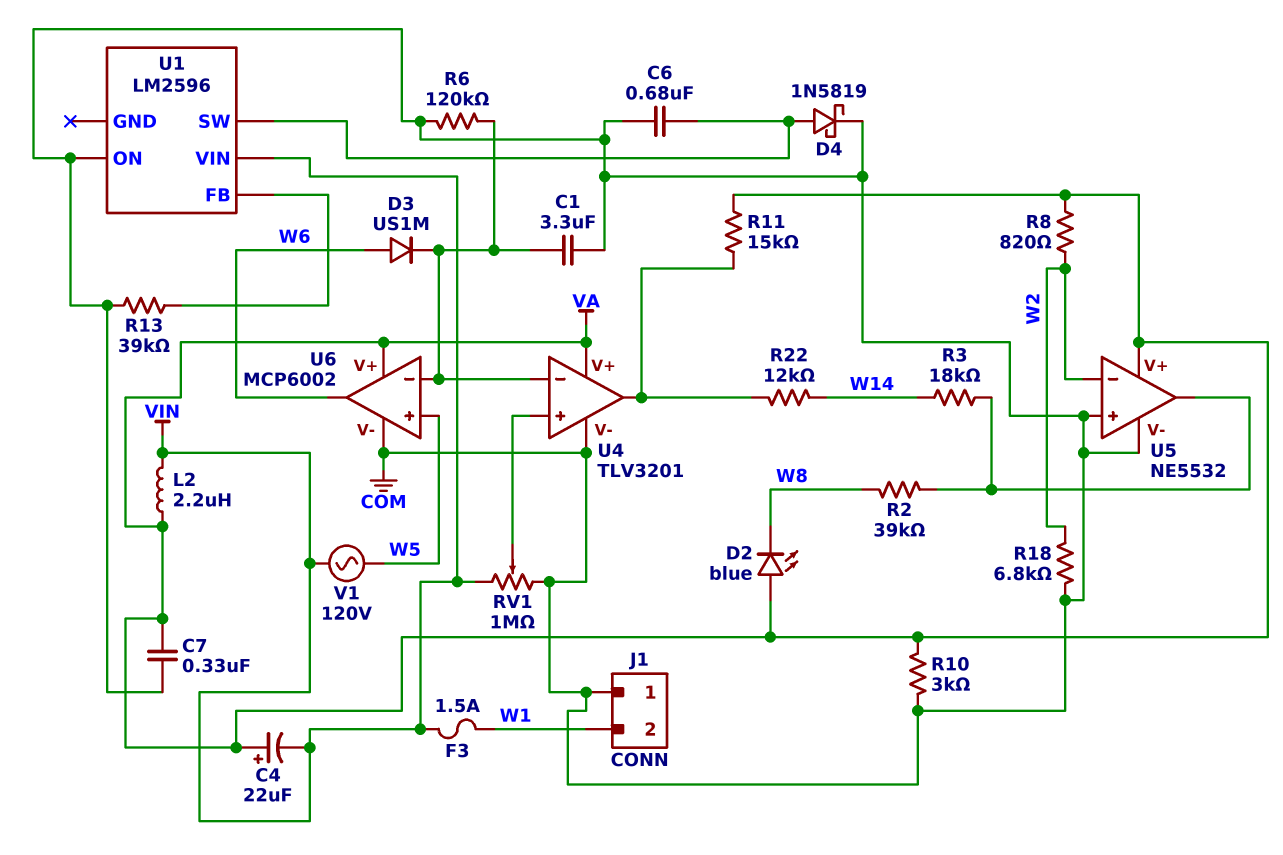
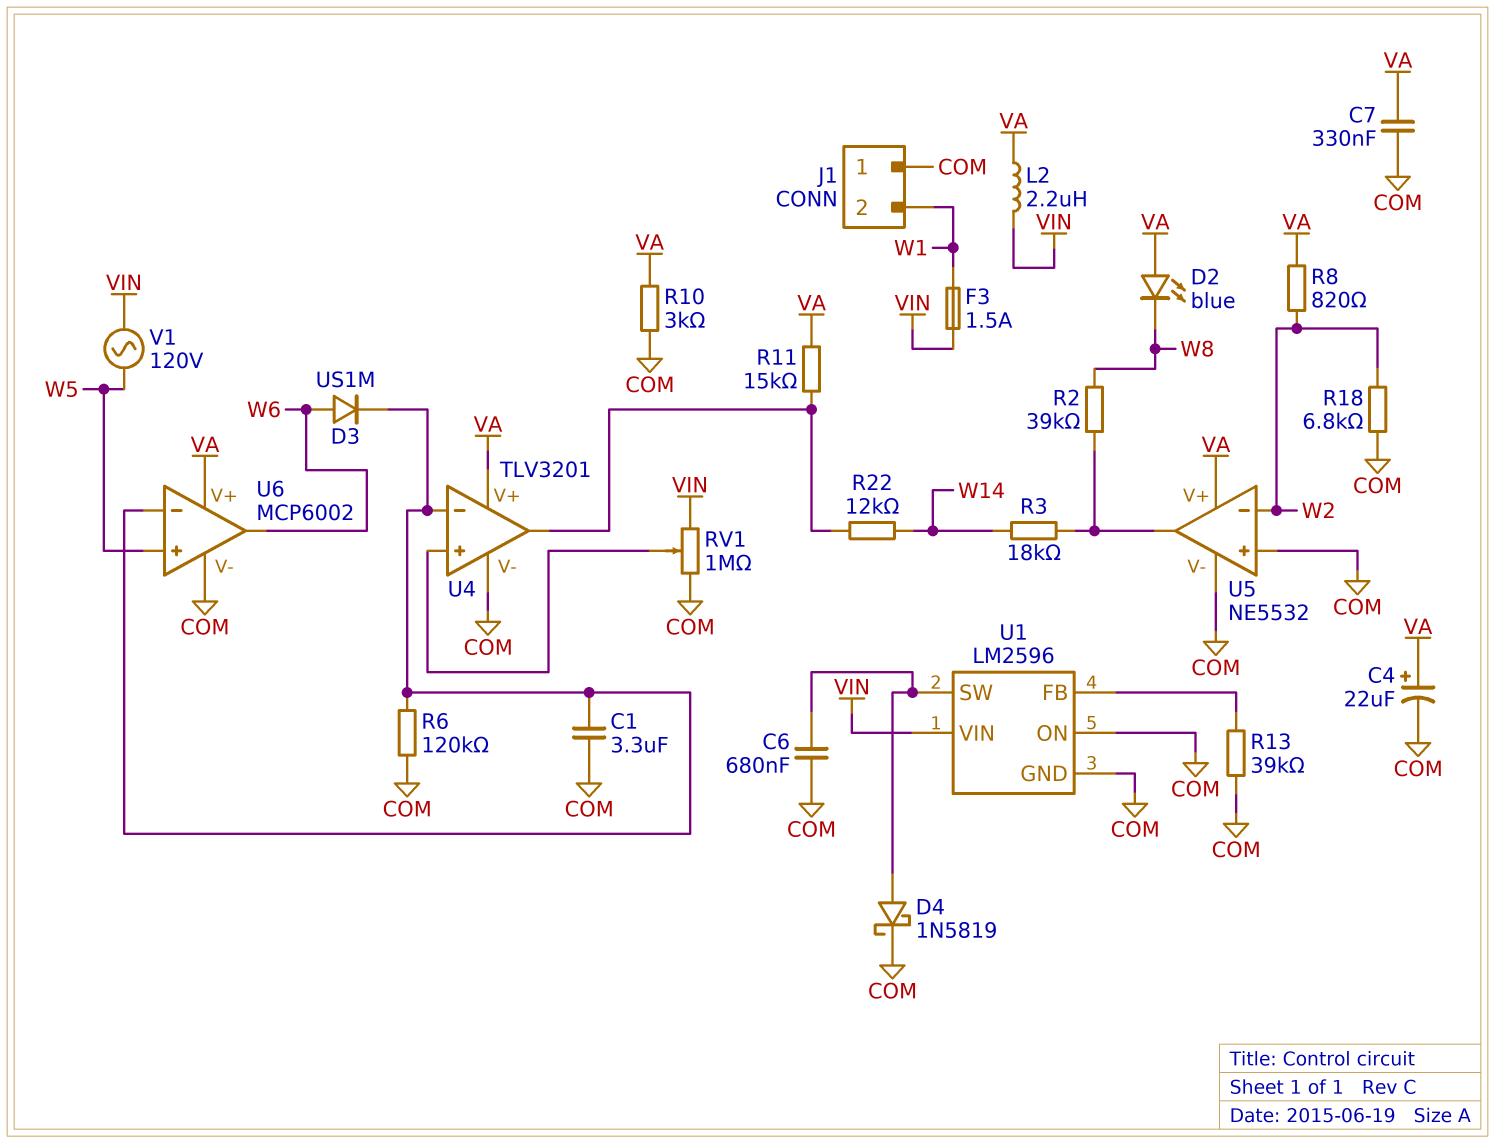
C4: 22uF (plus VA, minus VIN) -> 22uF (plus VA, minus COM)
U1 pin GND: none -> COM

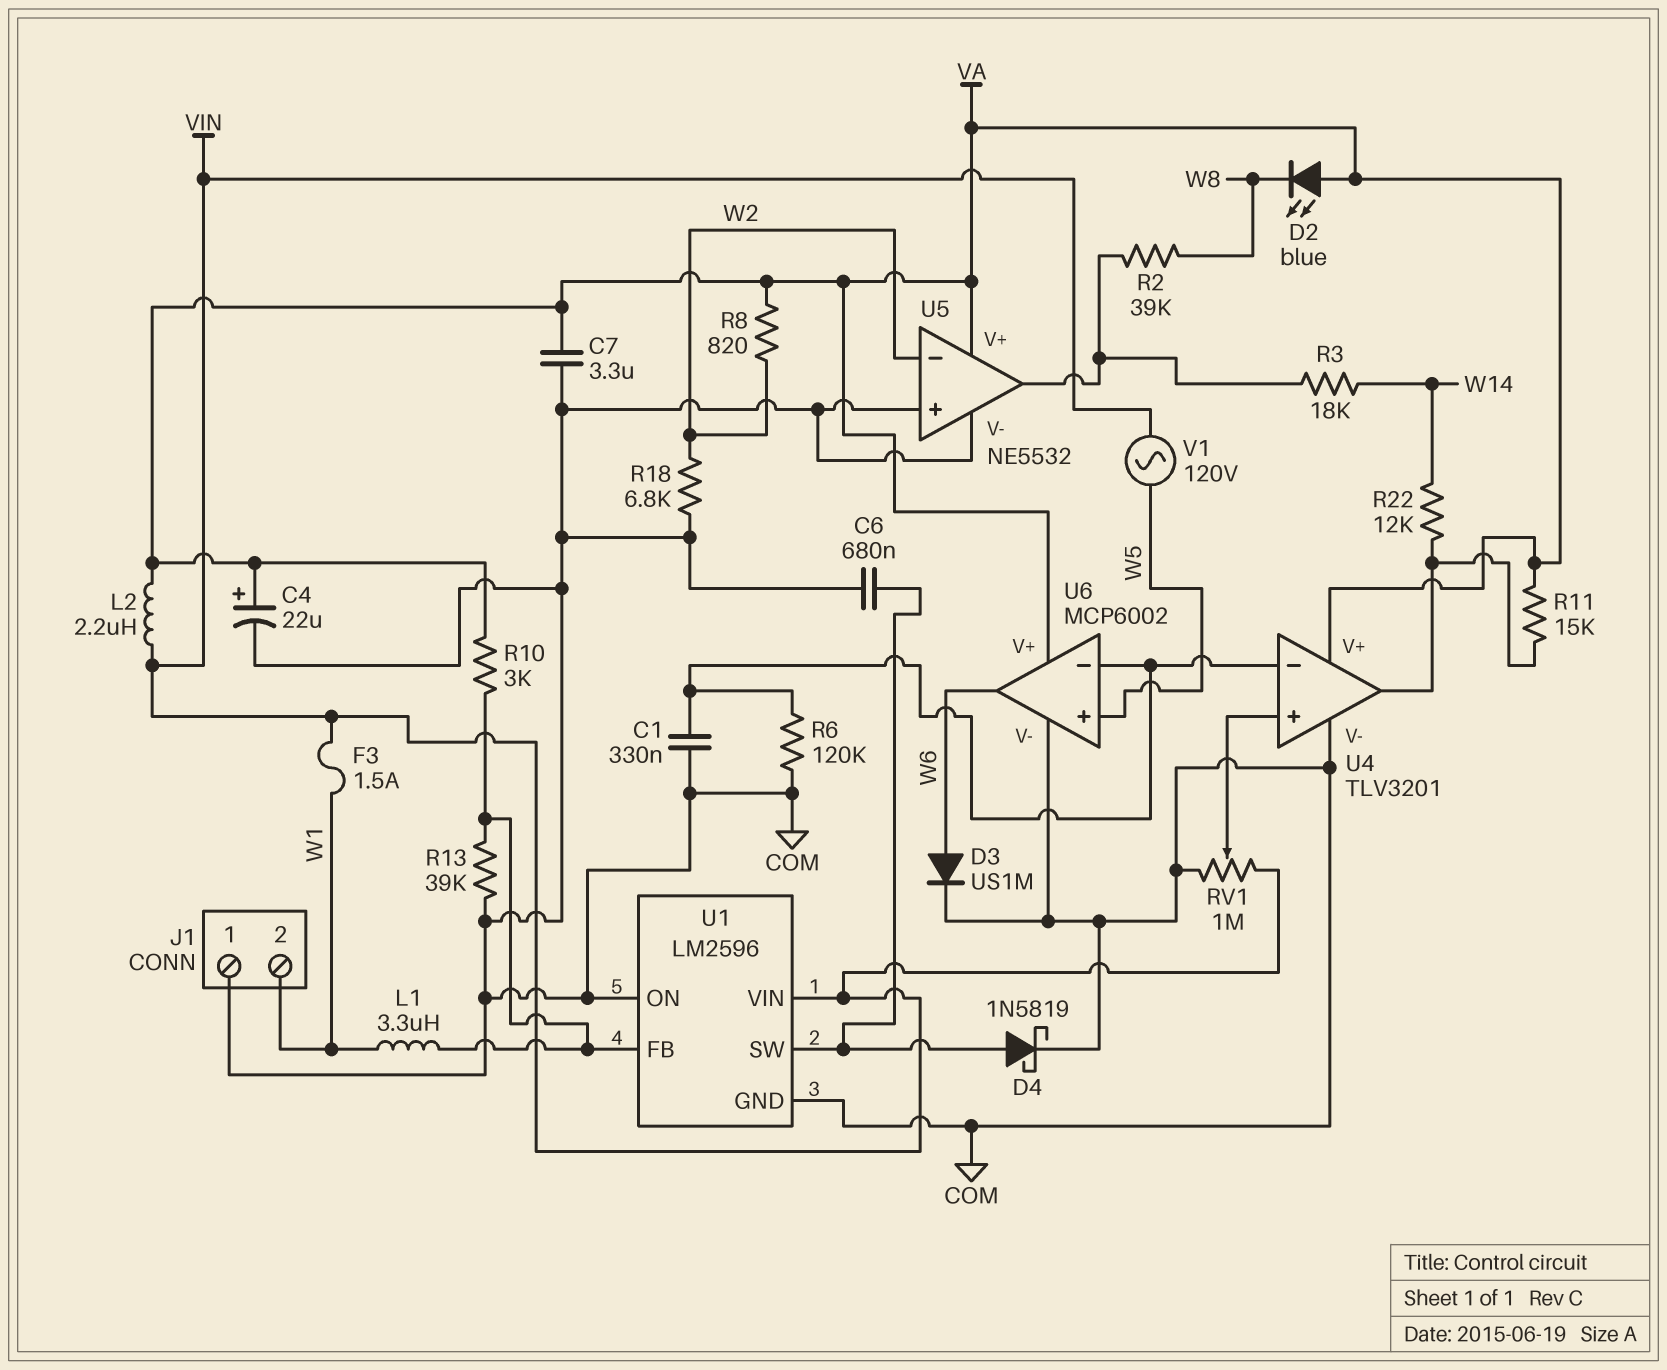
C1: 3.3uF (COM, U4/in-) -> 330nF (COM, U4/in-)
C7: 330nF (COM, VA) -> 3.3uF (COM, VA)
D3: diode US1M (A W6, K U4/in-) -> diode US1M (A W6, K COM)
L1: none -> 3.3uH (U1/FB, W1)
R10: 3k (COM, VA) -> 3k (U1/FB, VA)

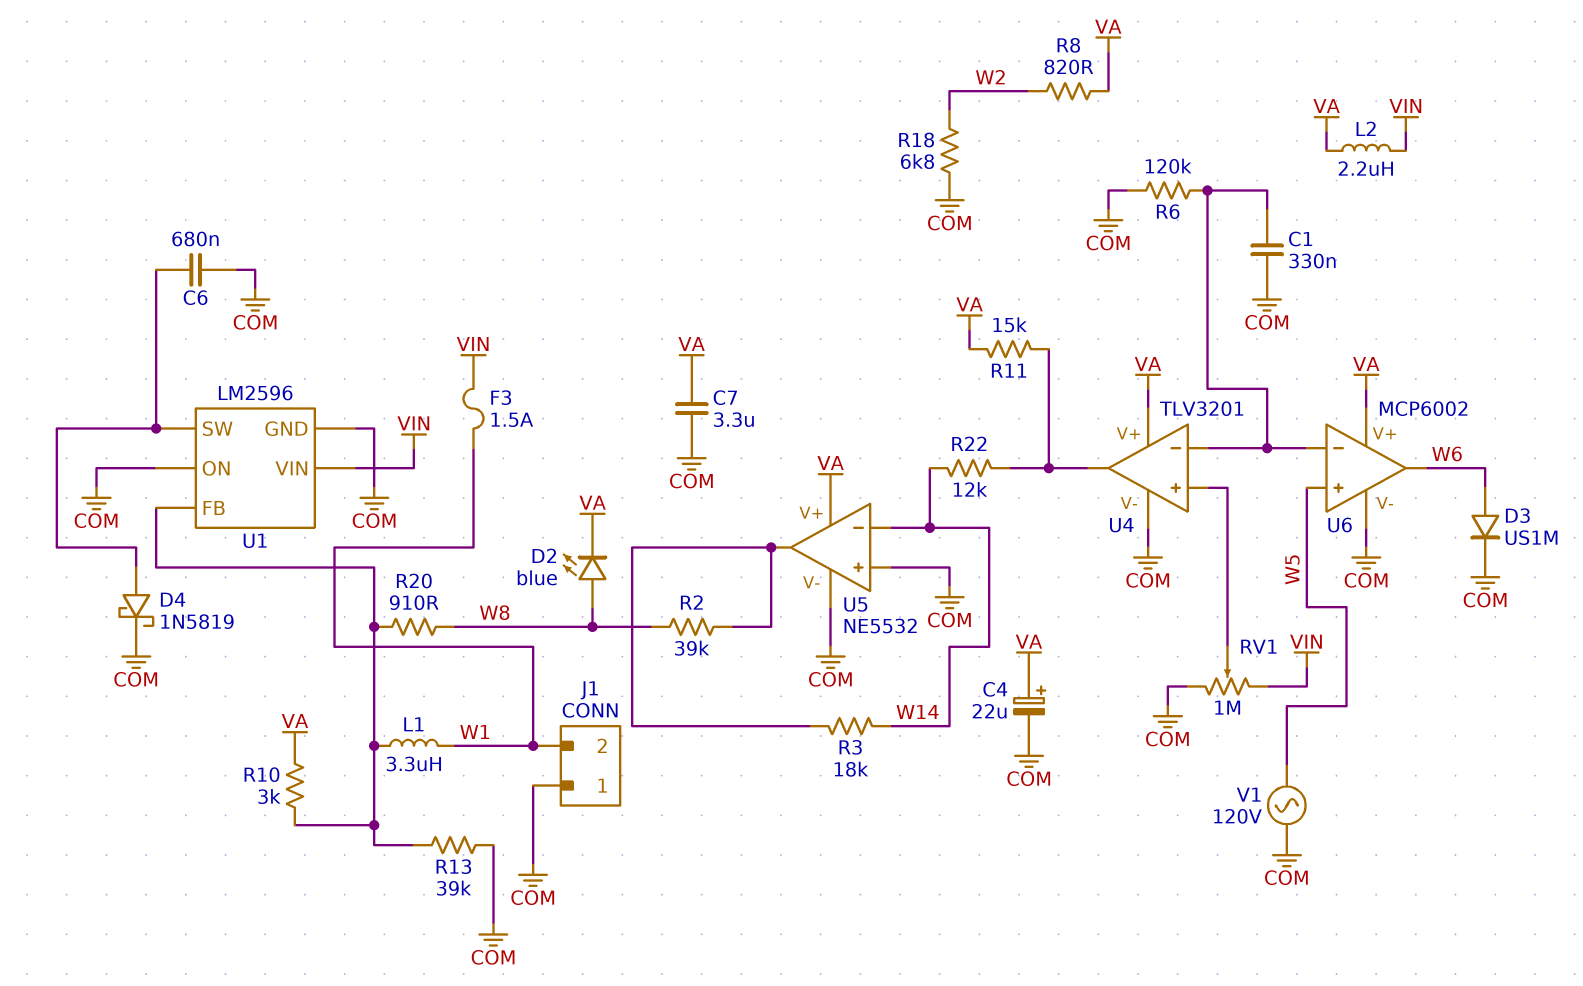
D2: LED blue (A VA, K W8) -> LED blue (A W8, K VA)
R20: none -> 910 (U1/FB, W8)
U5 pin in-: W2 -> W14
V1: AC 120V (VIN, W5) -> AC 120V (COM, W5)

